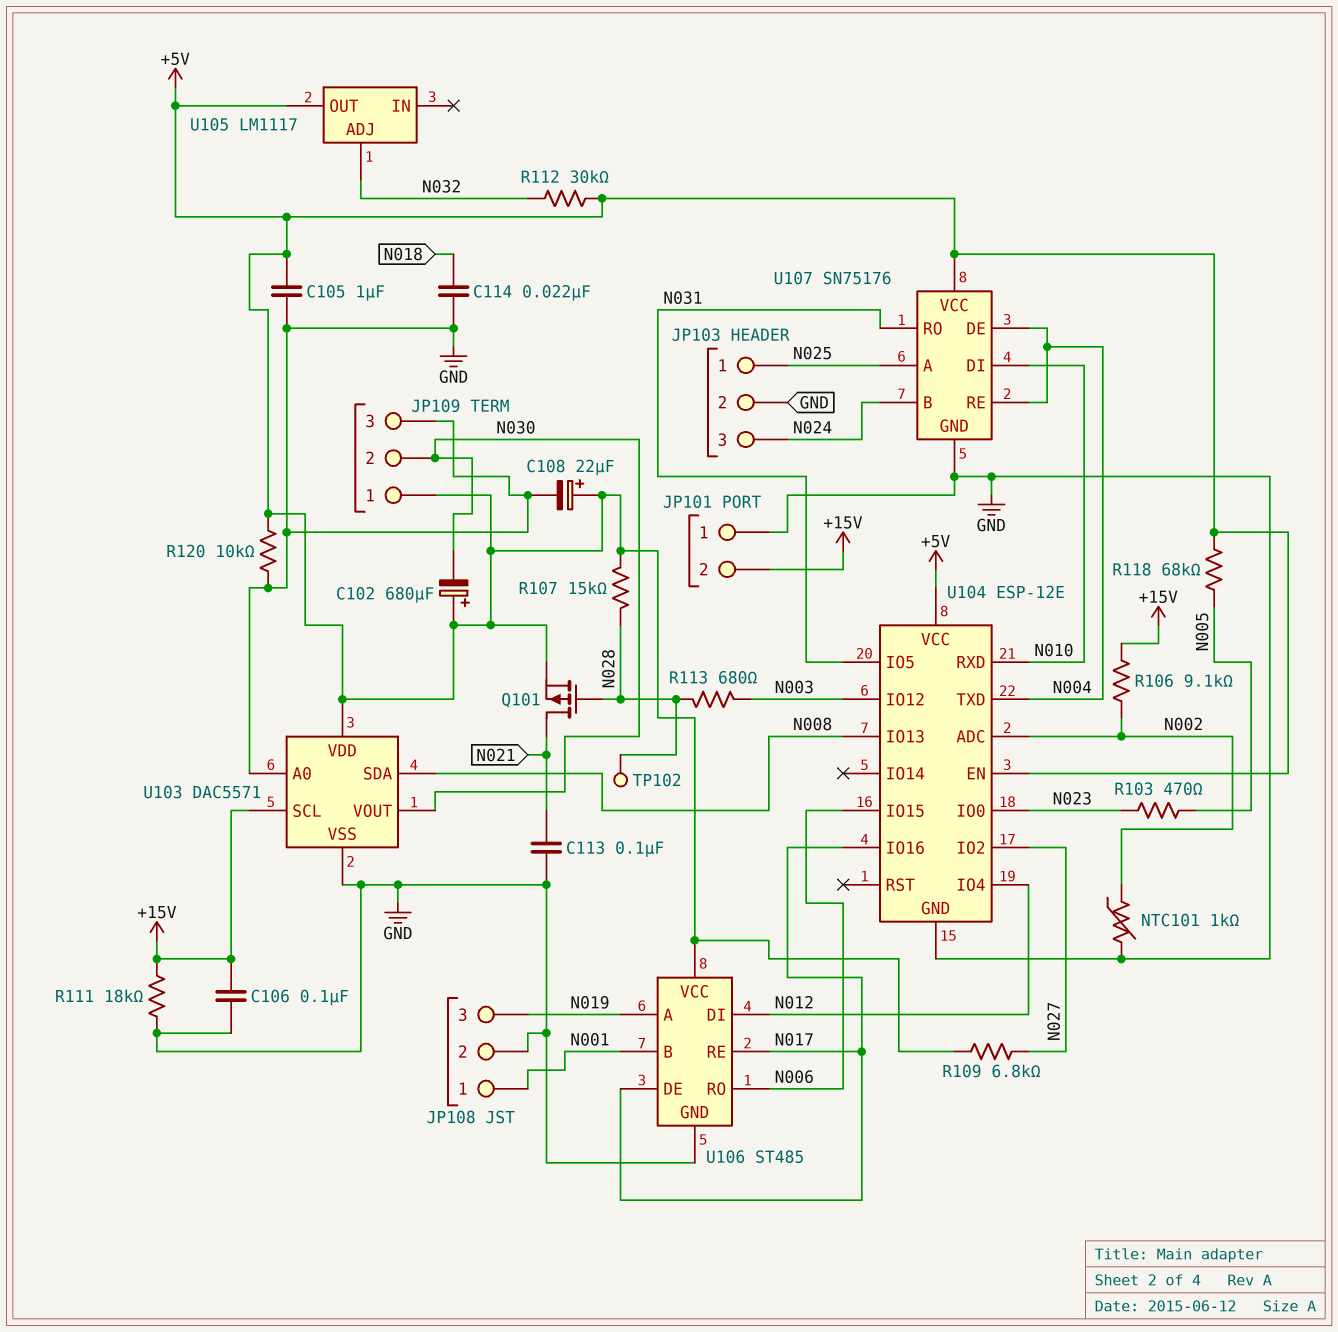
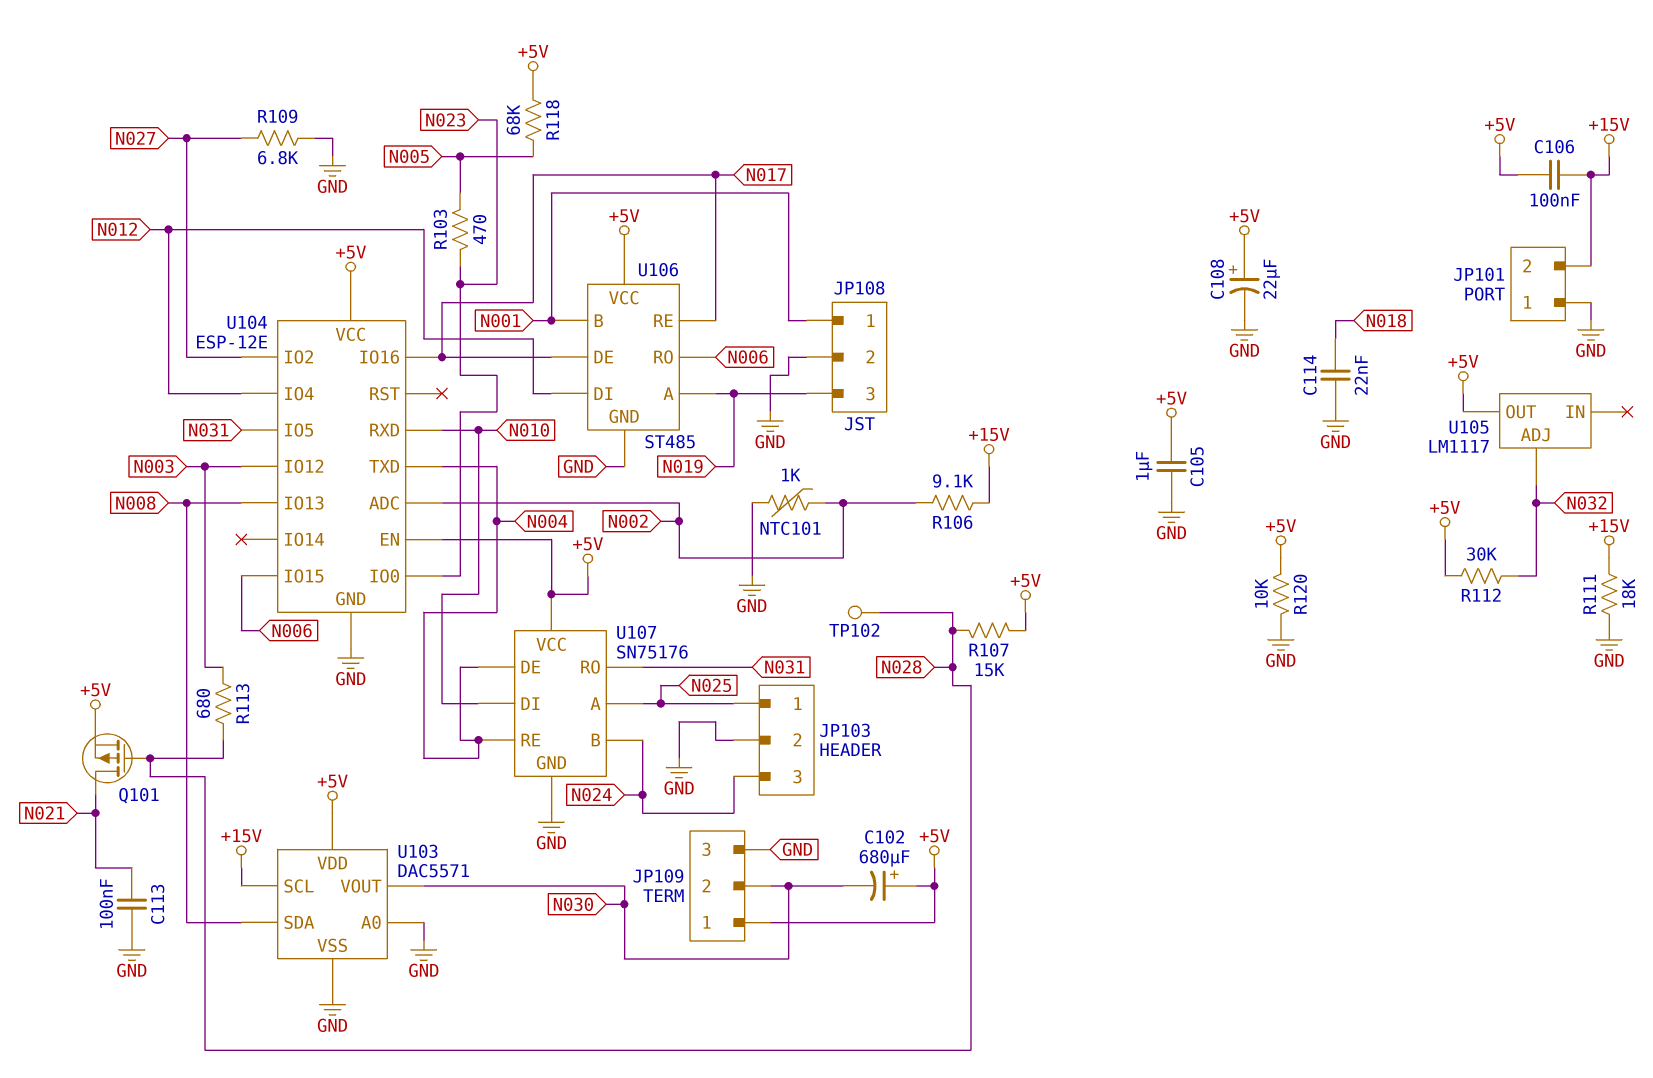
C106: 100nF (+15V, GND) -> 100nF (+5V, +15V)
R109: 6.8k (+5V, N027) -> 6.8k (GND, N027)

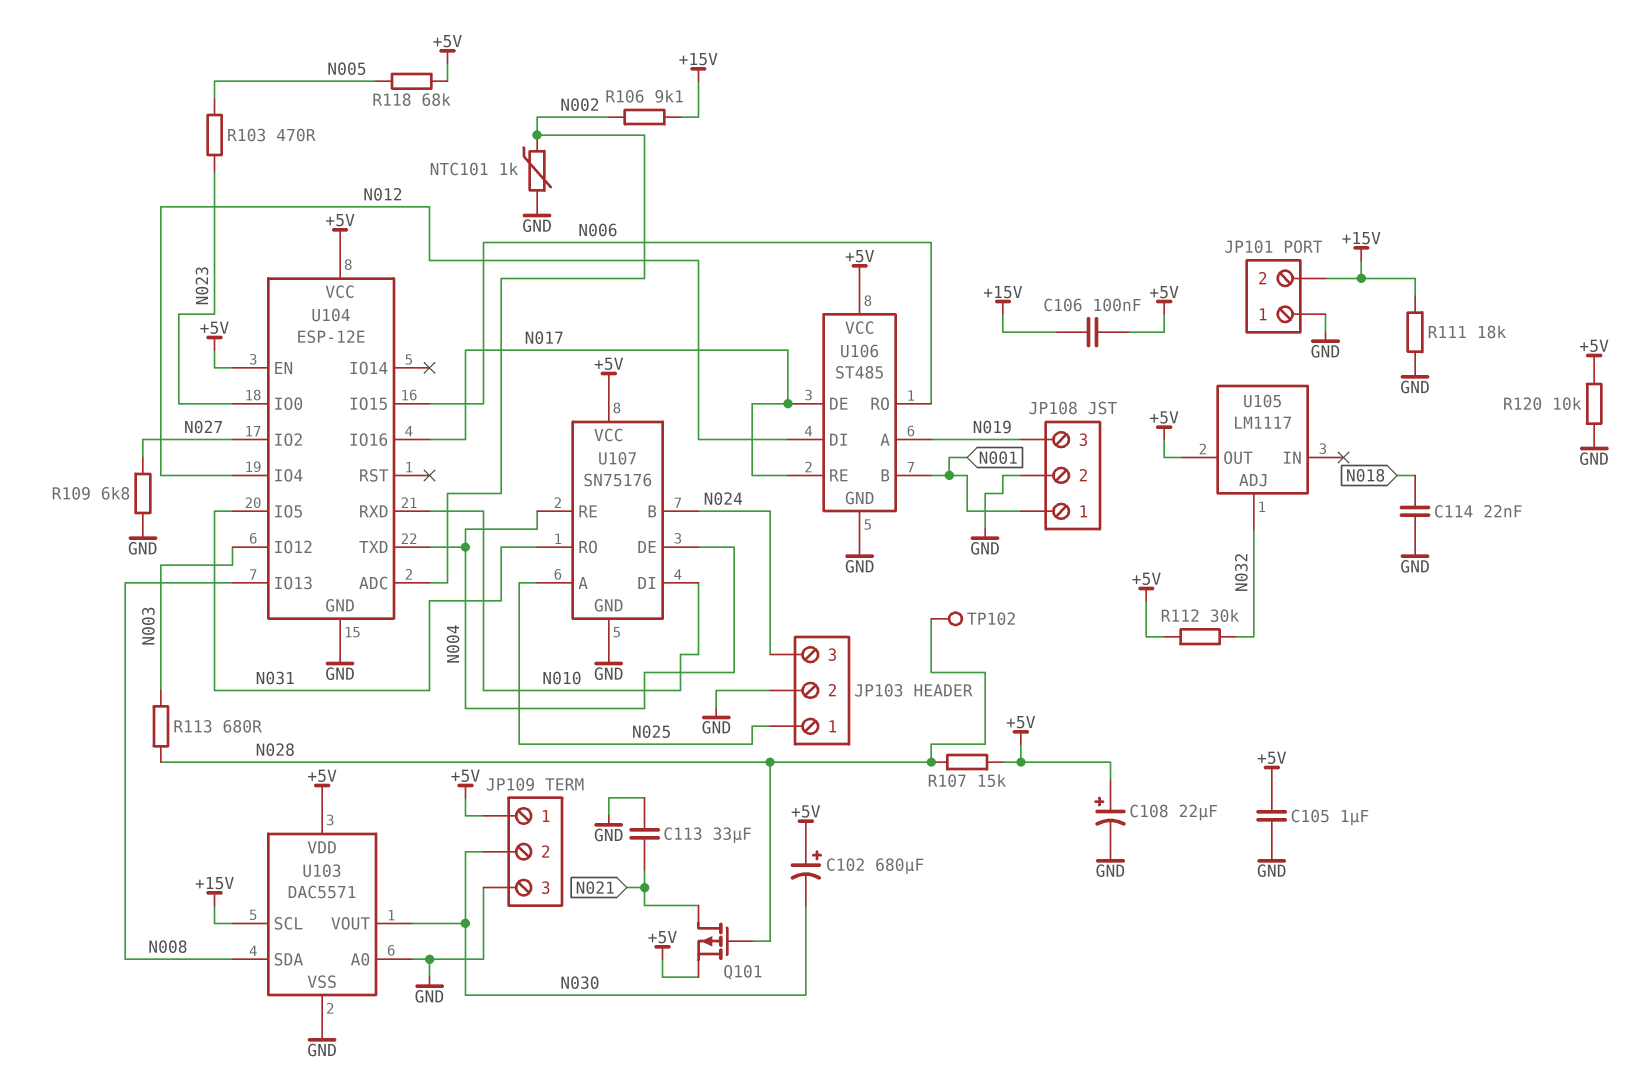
C113: 100nF (GND, N021) -> 33uF (GND, N021)

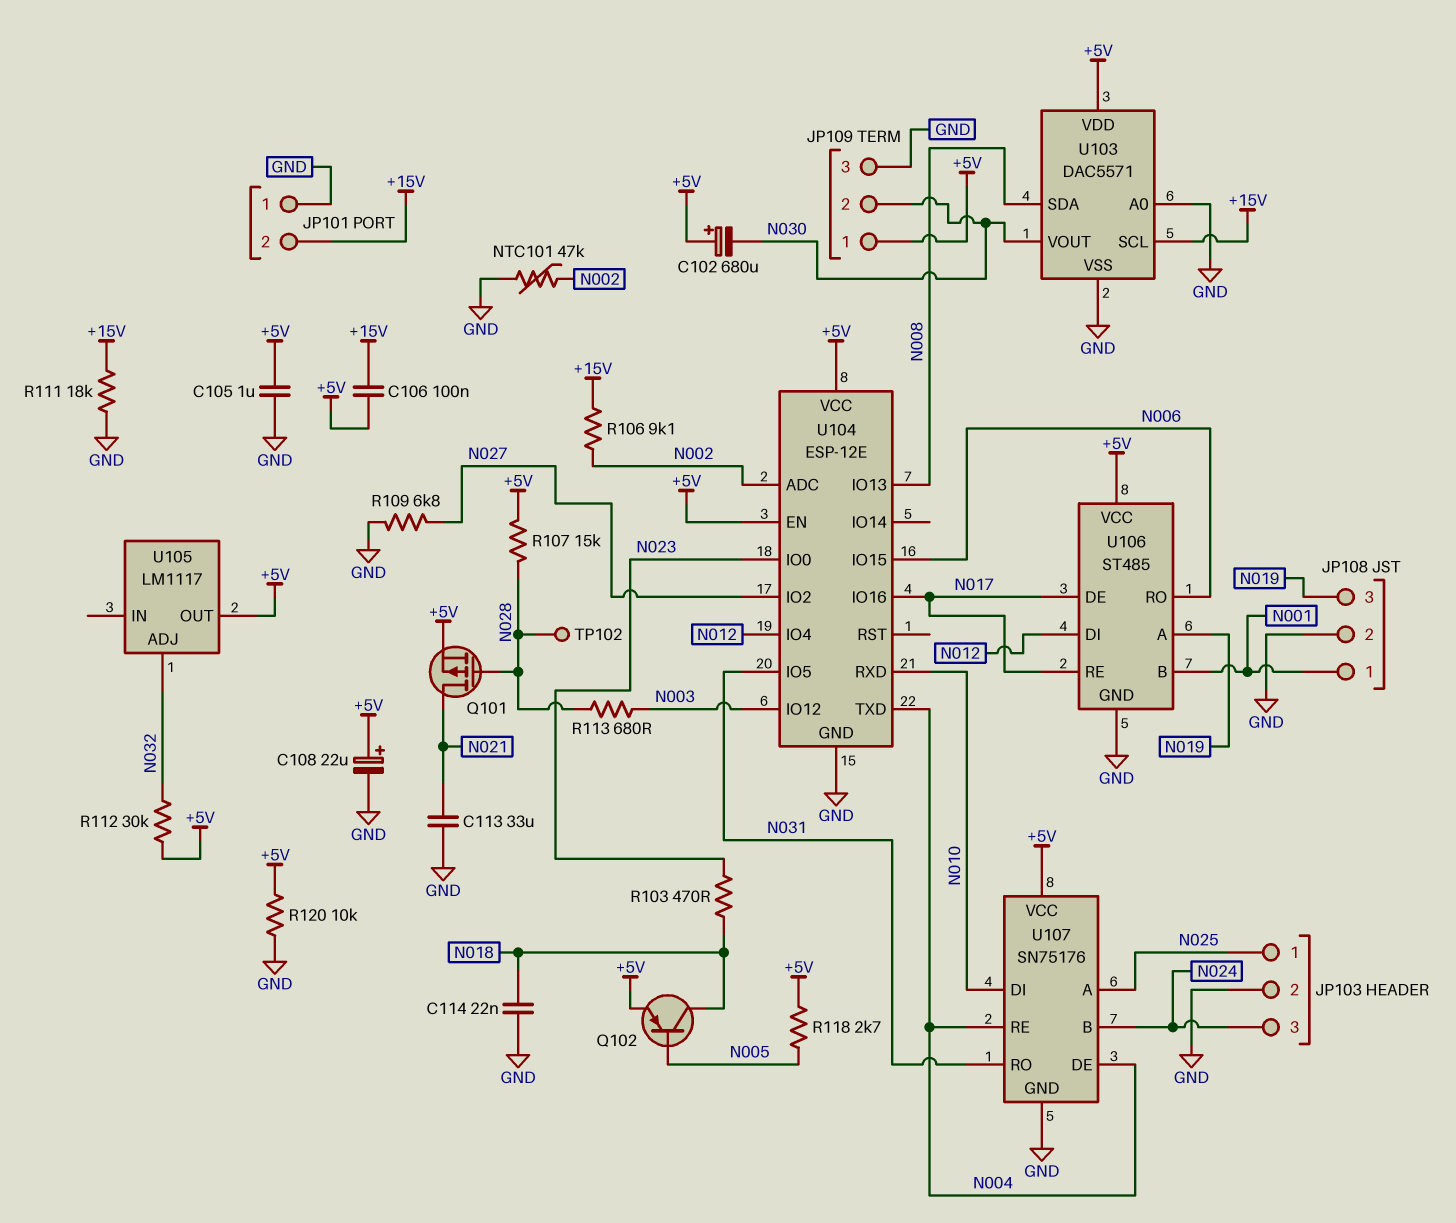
NTC101: 1k (GND, N002) -> 47k (GND, N002)
Q102: none -> PNP (B N005, C N018, E +5V)
R103: 470 (N005, N023) -> 470 (N018, N023)
R118: 68k (+5V, N005) -> 2.7k (+5V, N005)

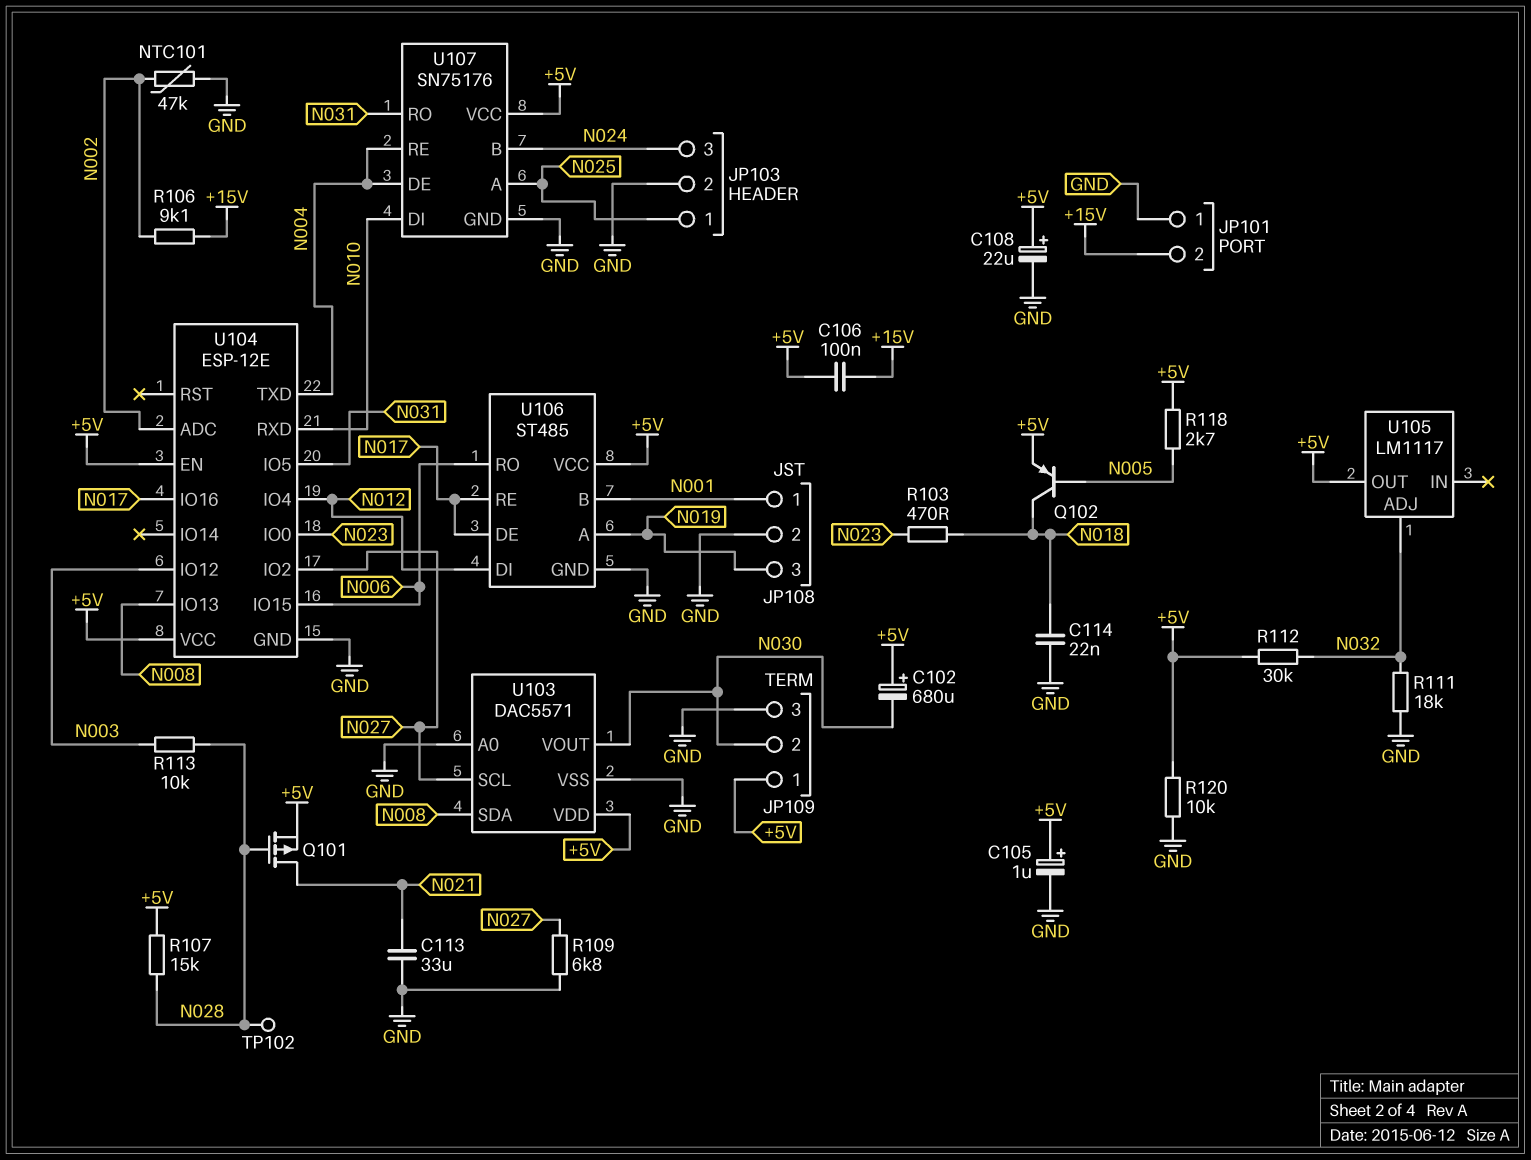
C105: 1uF (+5V, GND) -> 1uF (plus +5V, minus GND)
R111: 18k (+15V, GND) -> 18k (GND, N032)
R113: 680 (N003, N028) -> 10k (N003, N028)
U103 pin SCL: +15V -> N027

